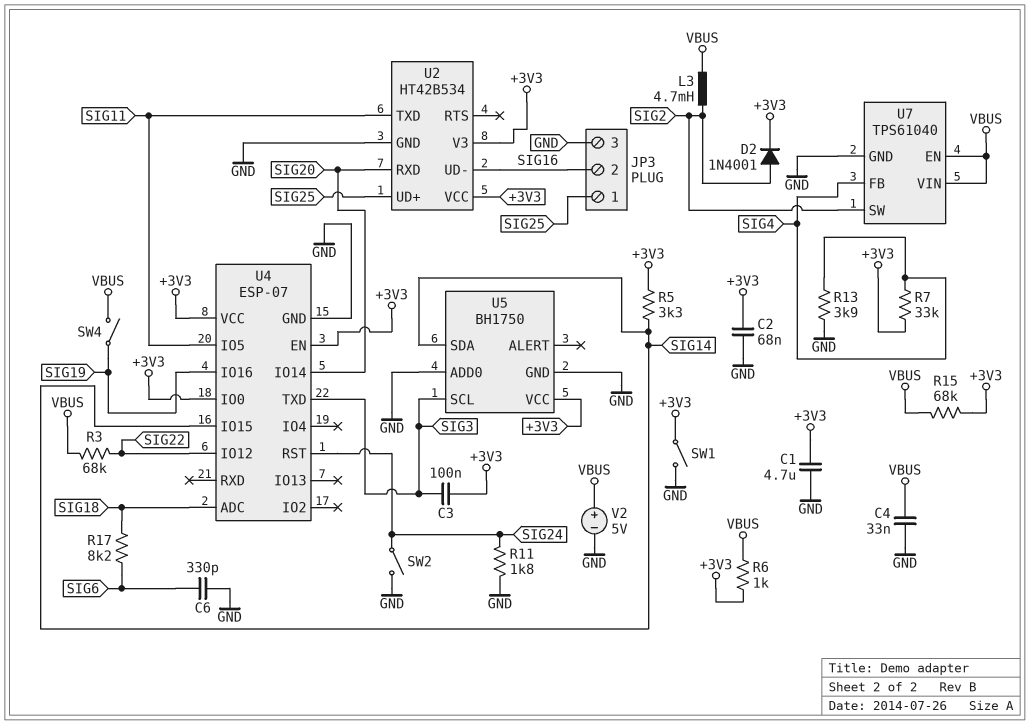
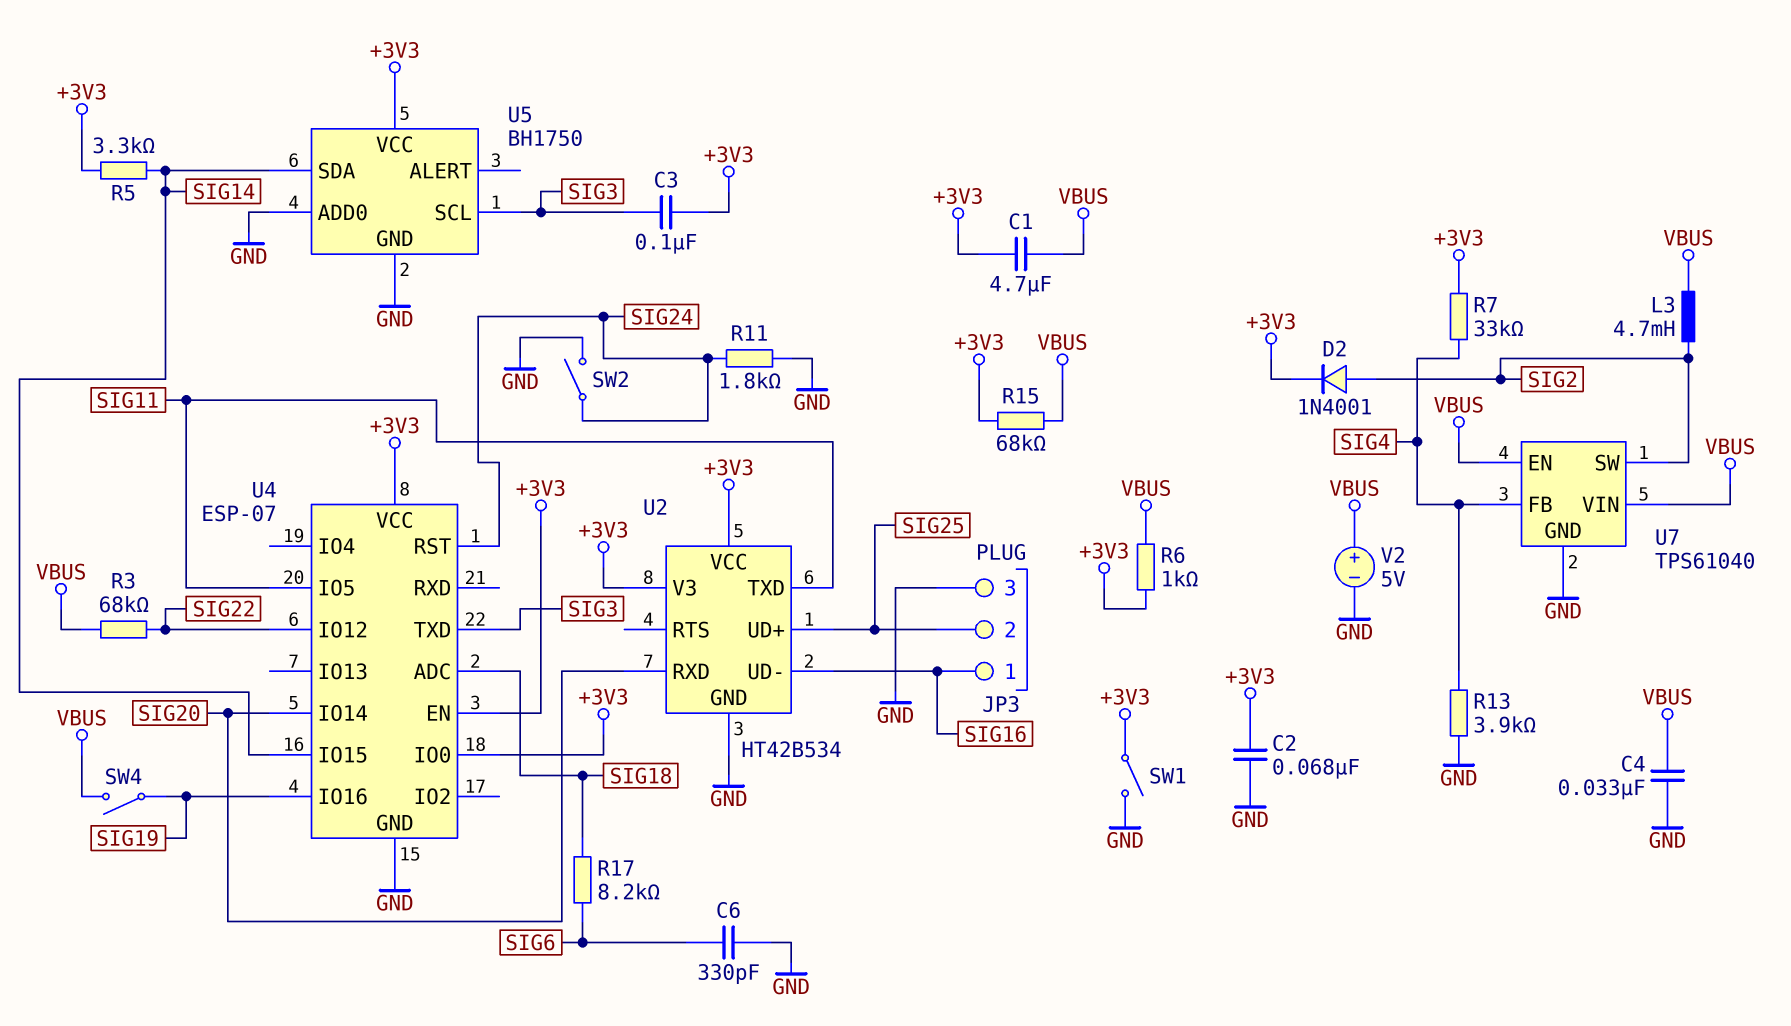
C1: 4.7uF (+3V3, GND) -> 4.7uF (+3V3, VBUS)
JP3 pin 1: SIG25 -> SIG16
JP3 pin 2: SIG16 -> SIG25

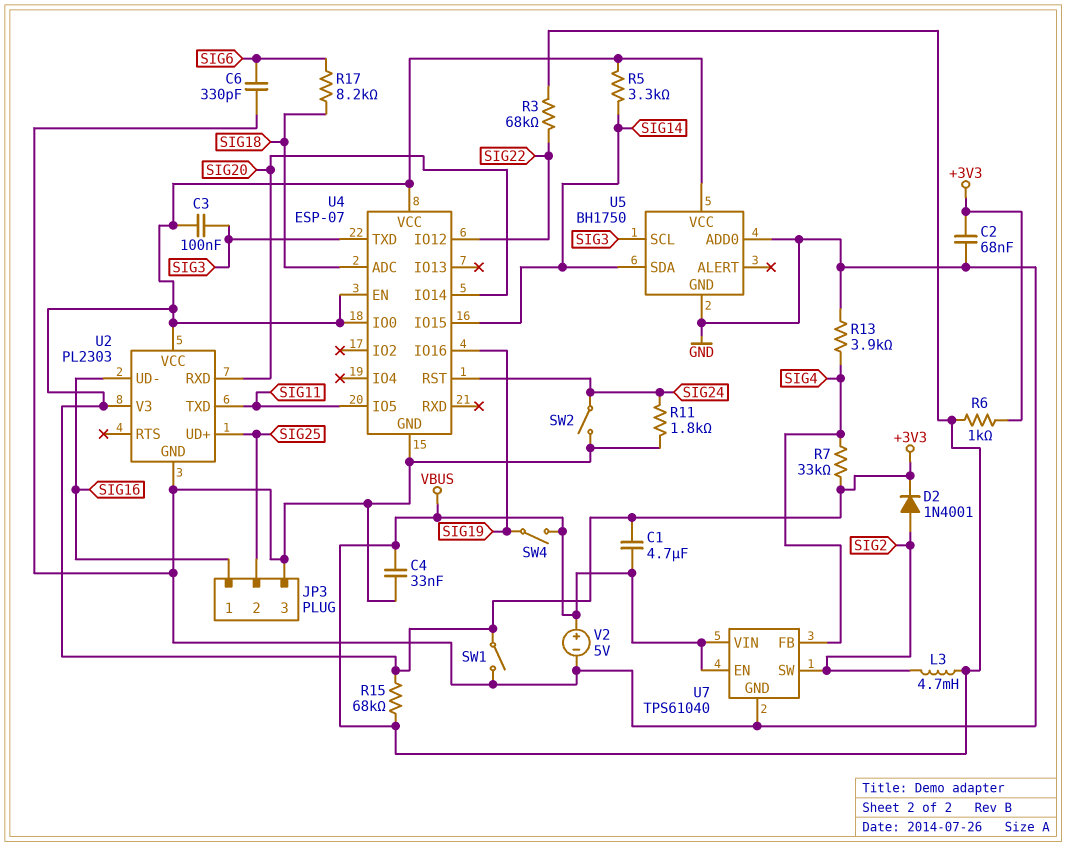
U2: HT42B534 -> PL2303

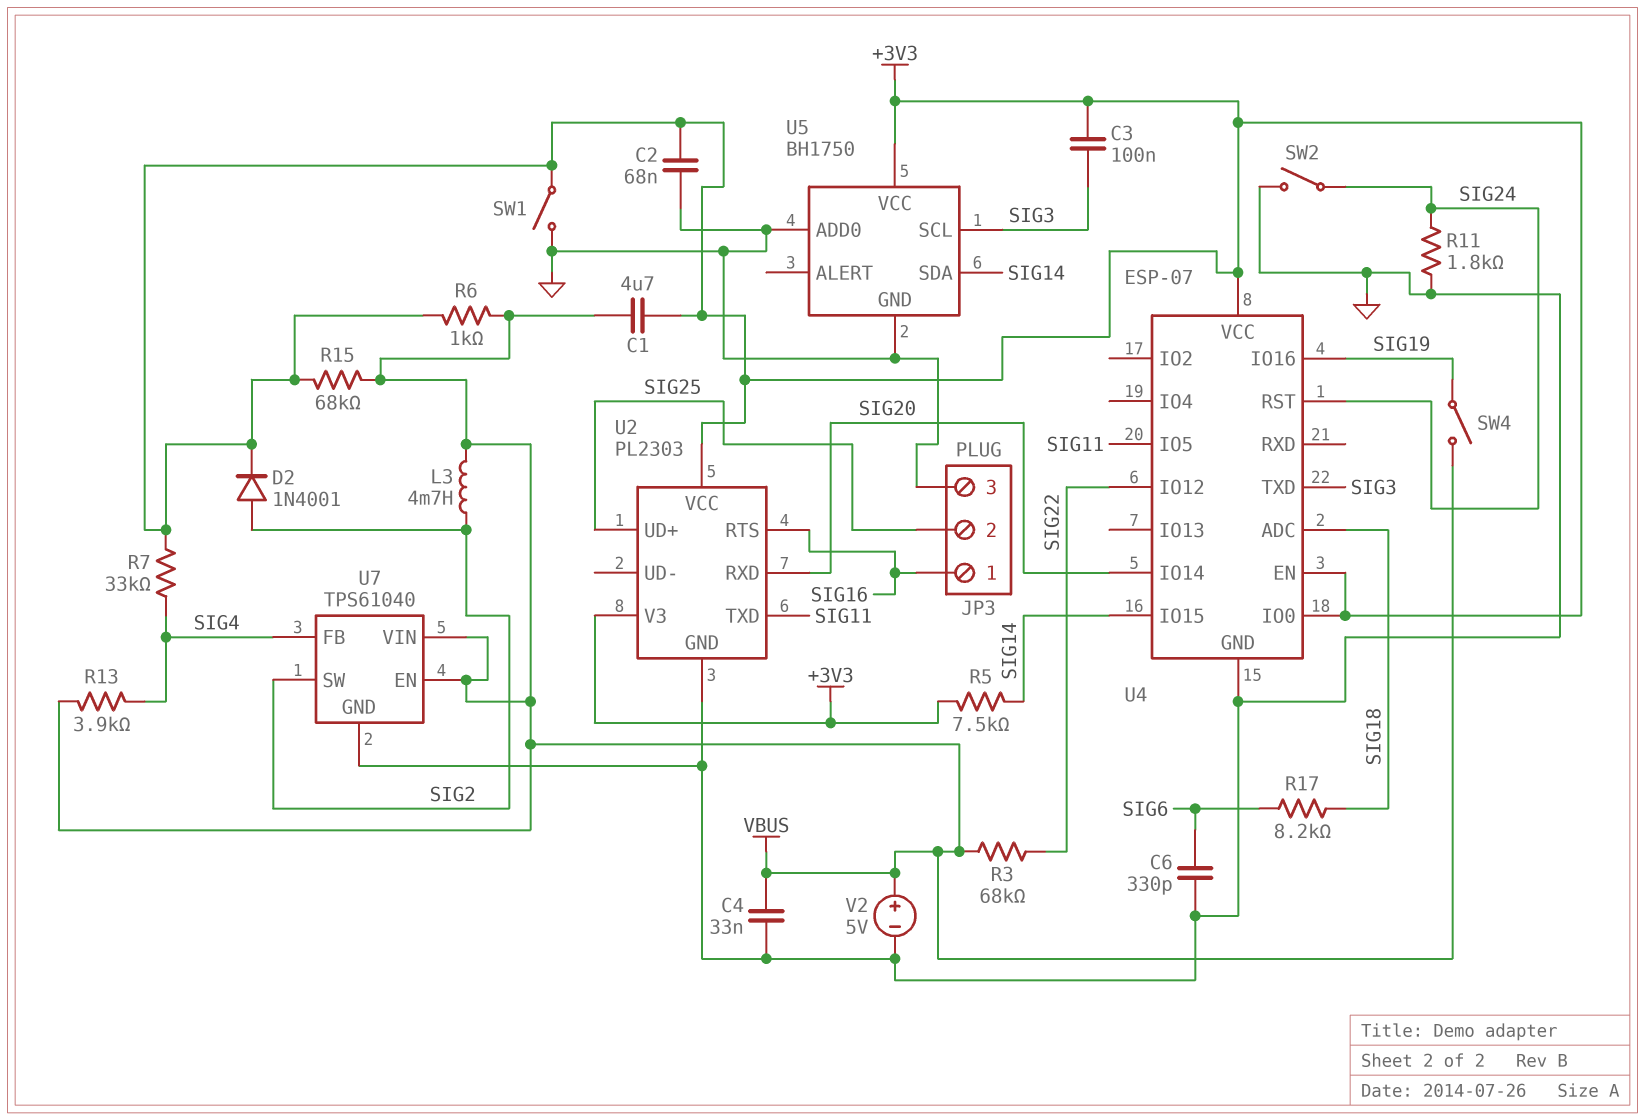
R5: 3.3k (+3V3, SIG14) -> 7.5k (+3V3, SIG14)
R13: 3.9k (GND, SIG4) -> 3.9k (SIG4, VBUS)
U2 pin RTS: none -> SIG16
U2 pin UD-: SIG16 -> none

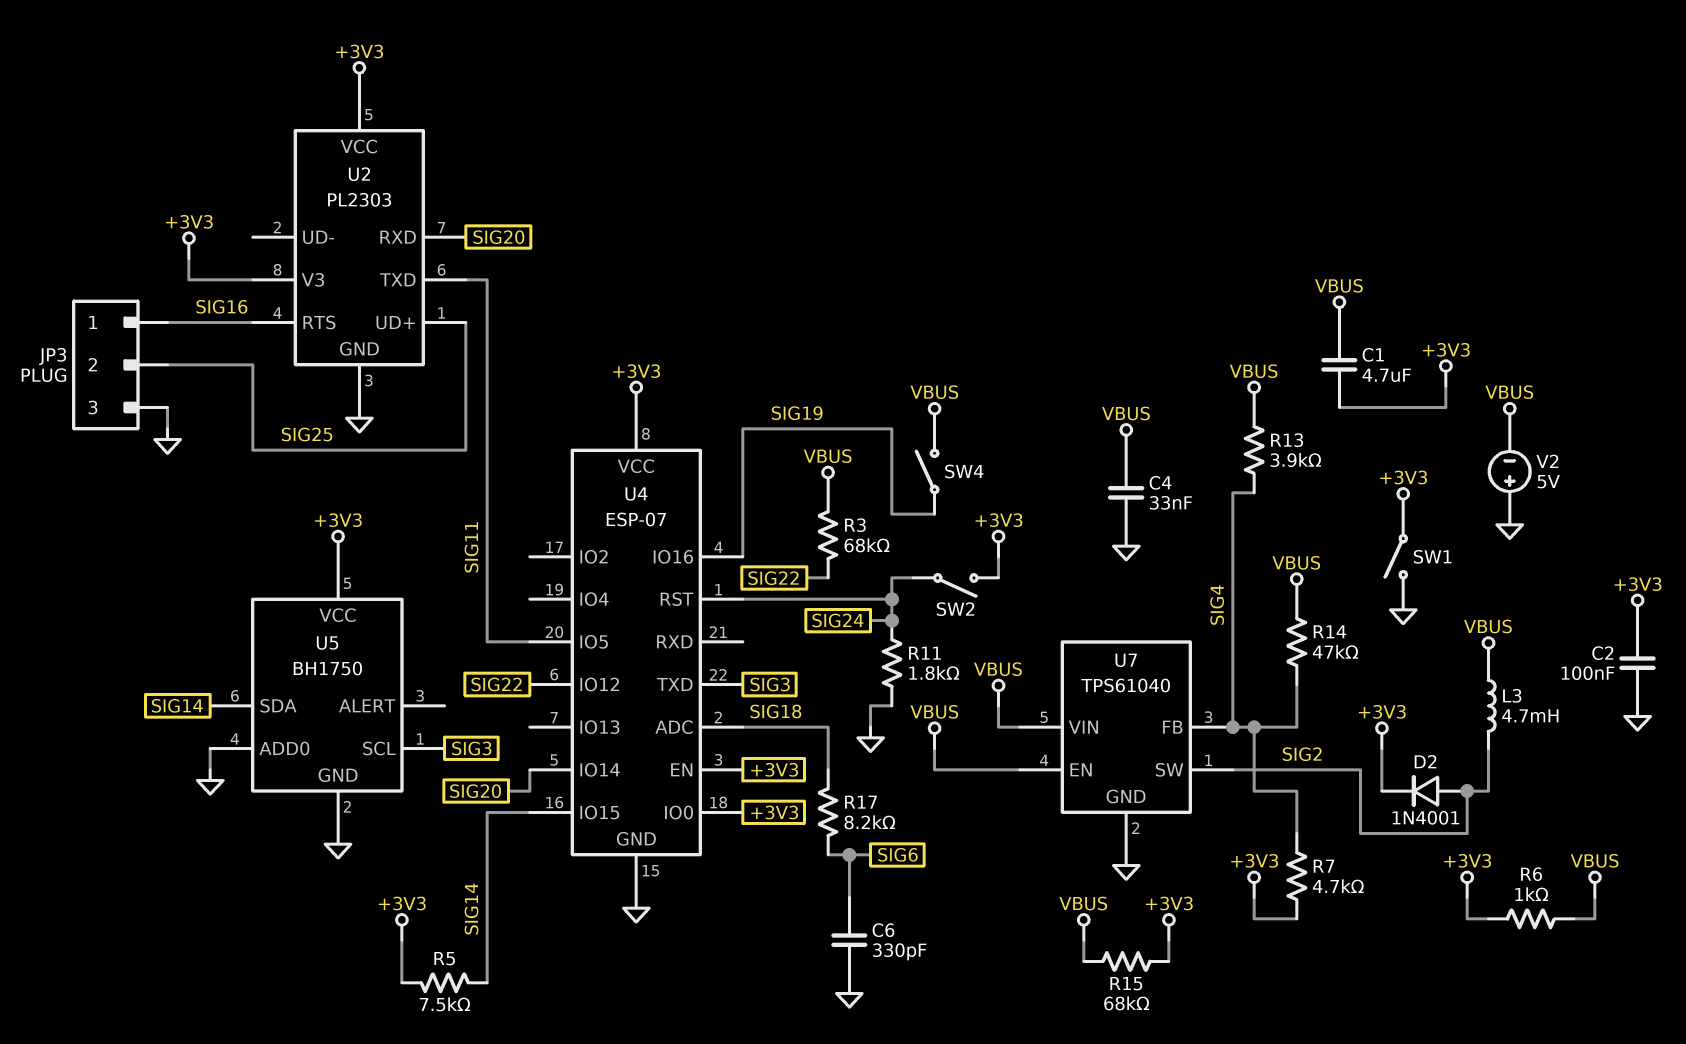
C2: 68nF (+3V3, GND) -> 100nF (+3V3, GND)
C3: 100nF (+3V3, SIG3) -> none
R7: 33k (+3V3, SIG4) -> 4.7k (+3V3, SIG4)
R14: none -> 47k (SIG4, VBUS)
SW2: switch (GND, SIG24) -> switch (+3V3, SIG24)
V2: 5V (plus VBUS, minus GND) -> 5V (plus GND, minus VBUS)

